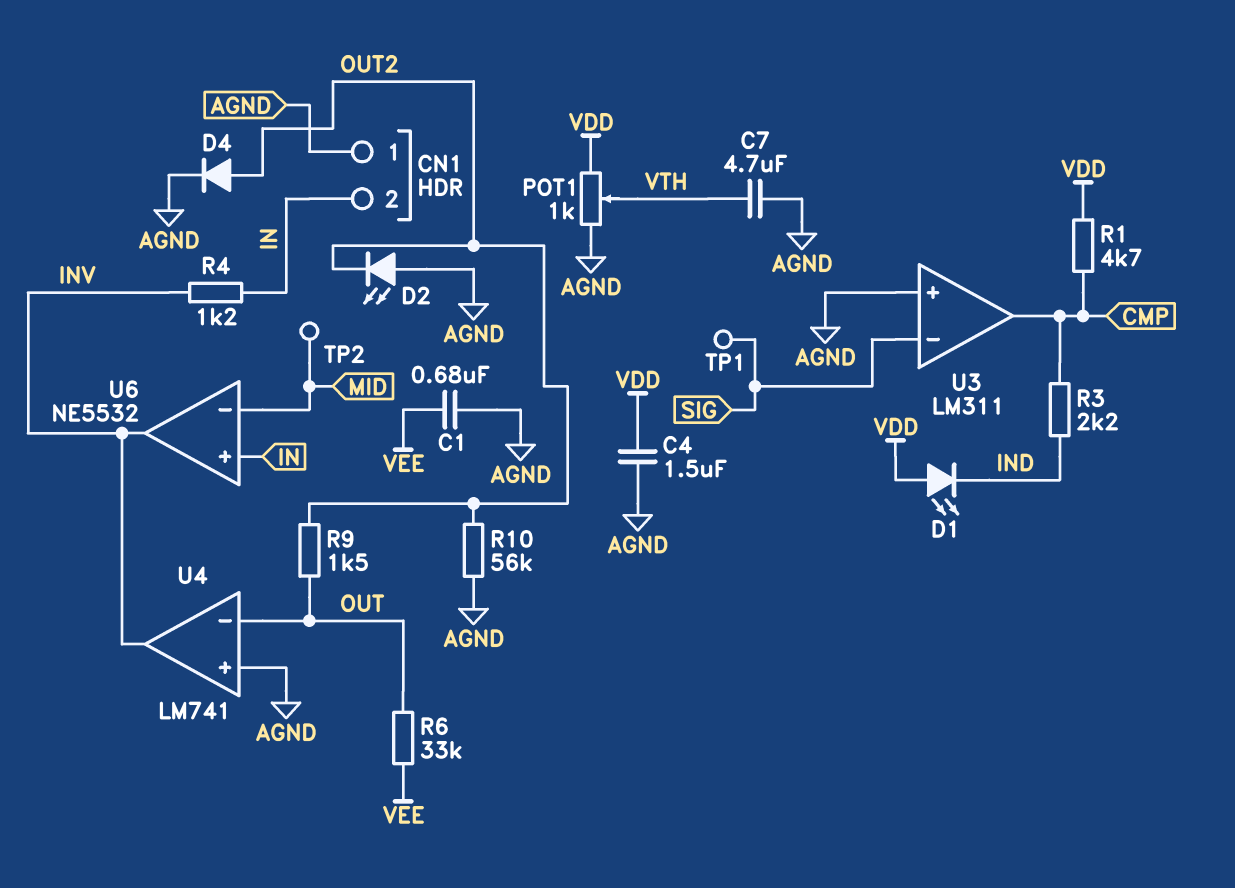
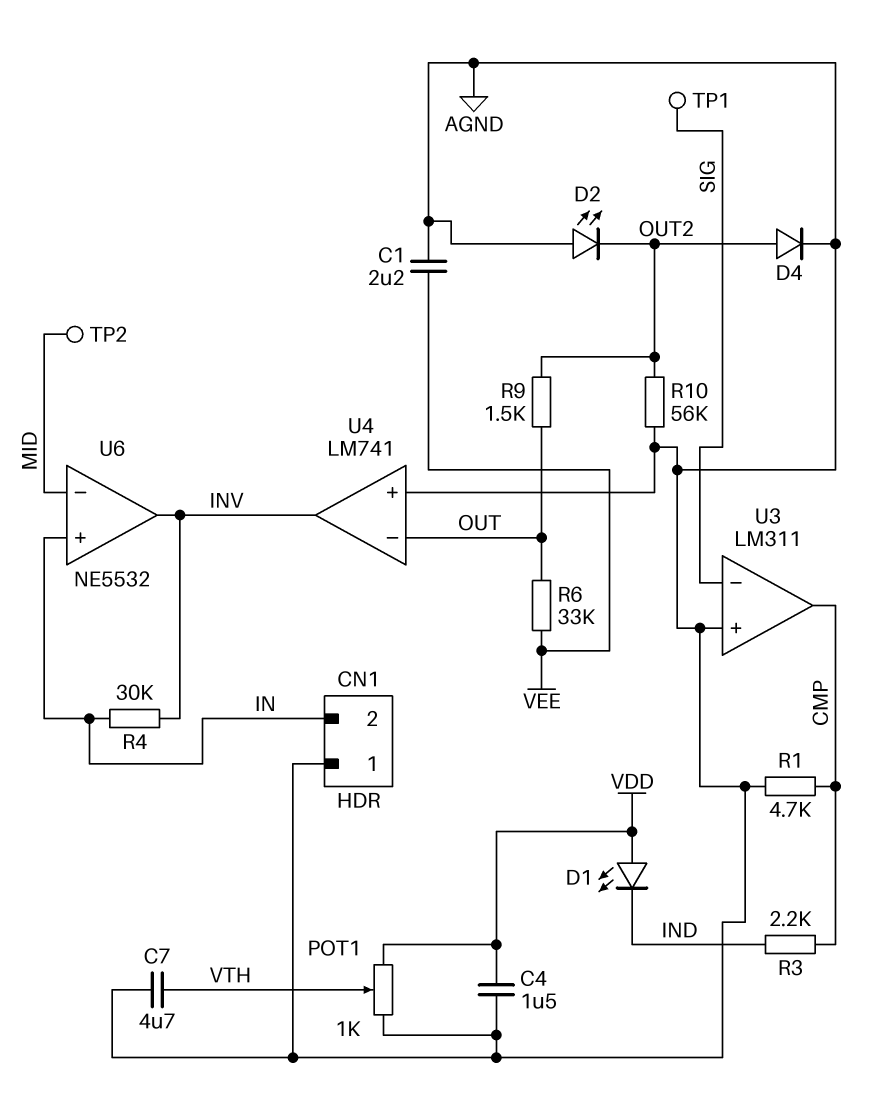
C1: 680nF (AGND, VEE) -> 2.2uF (AGND, VEE)
R1: 4.7k (CMP, VDD) -> 4.7k (AGND, CMP)
R4: 1.2k (IN, INV) -> 30k (IN, INV)

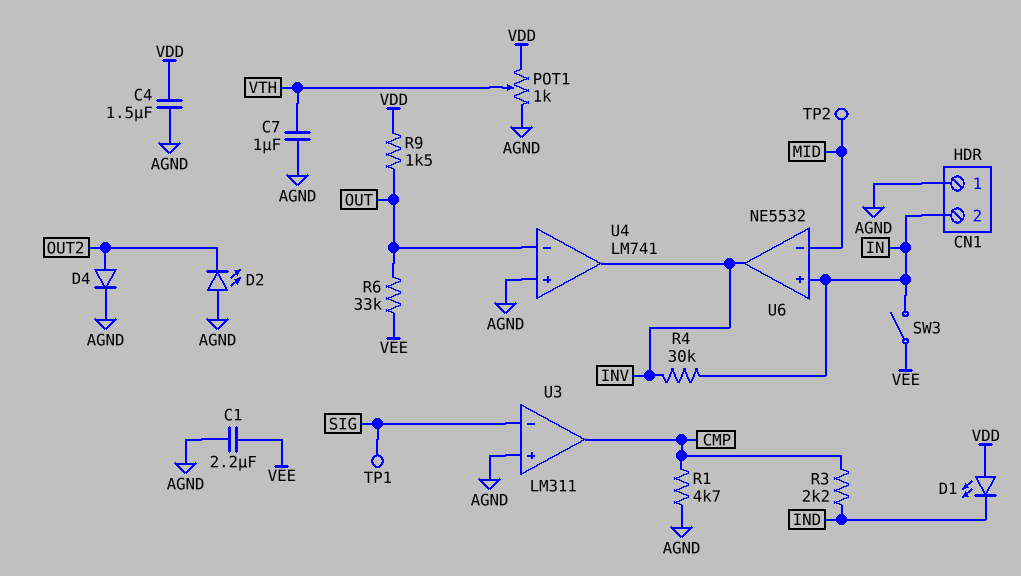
C7: 4.7uF (AGND, VTH) -> 1uF (AGND, VTH)
R9: 1.5k (OUT, OUT2) -> 1.5k (OUT, VDD)
R10: 56k (AGND, OUT2) -> none
SW3: none -> switch (IN, VEE)

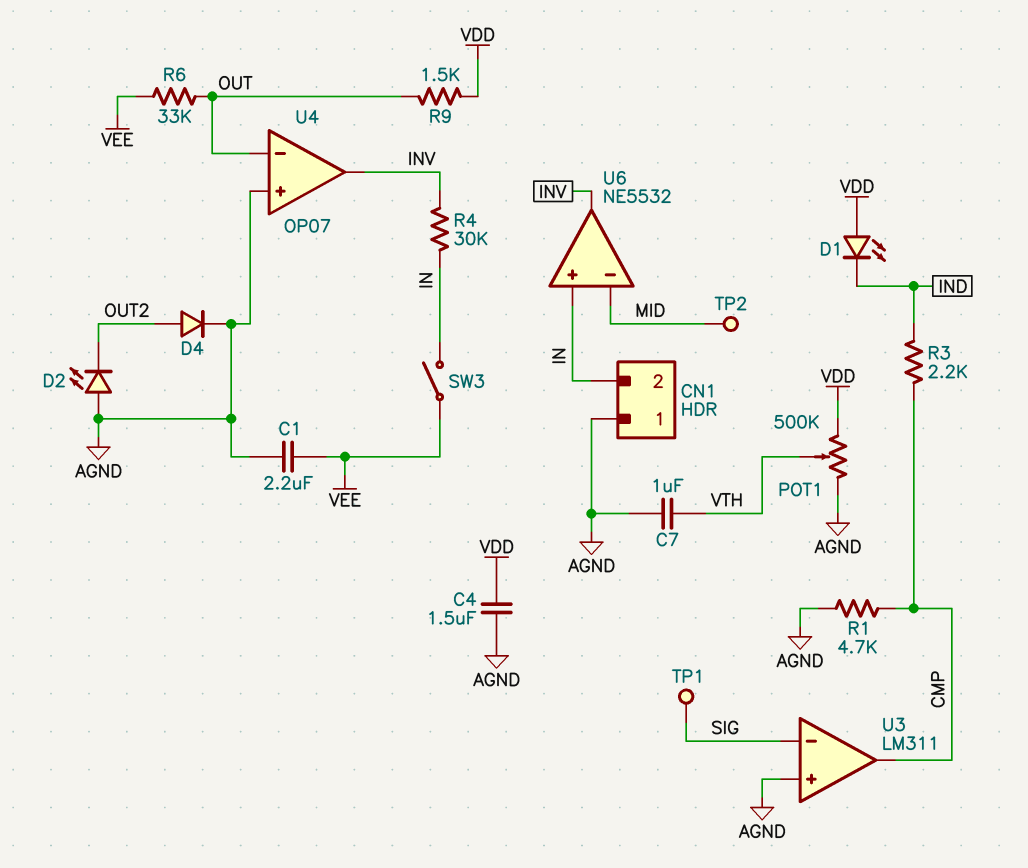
POT1: 1k (AGND, VDD, wiper VTH) -> 500k (AGND, VDD, wiper VTH)
U4: LM741 -> OP07

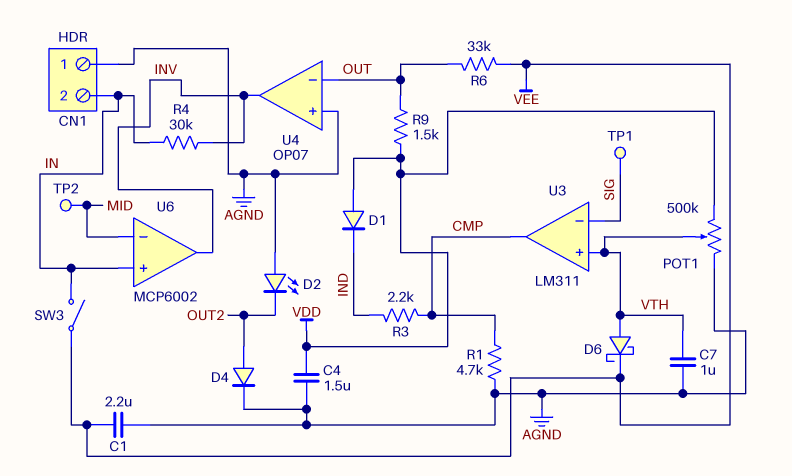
D1: LED (A VDD, K IND) -> diode (A VDD, K IND)
D6: none -> schottky (A VTH, K VEE)
U3 pin in+: AGND -> VTH
U6: NE5532 -> MCP6002

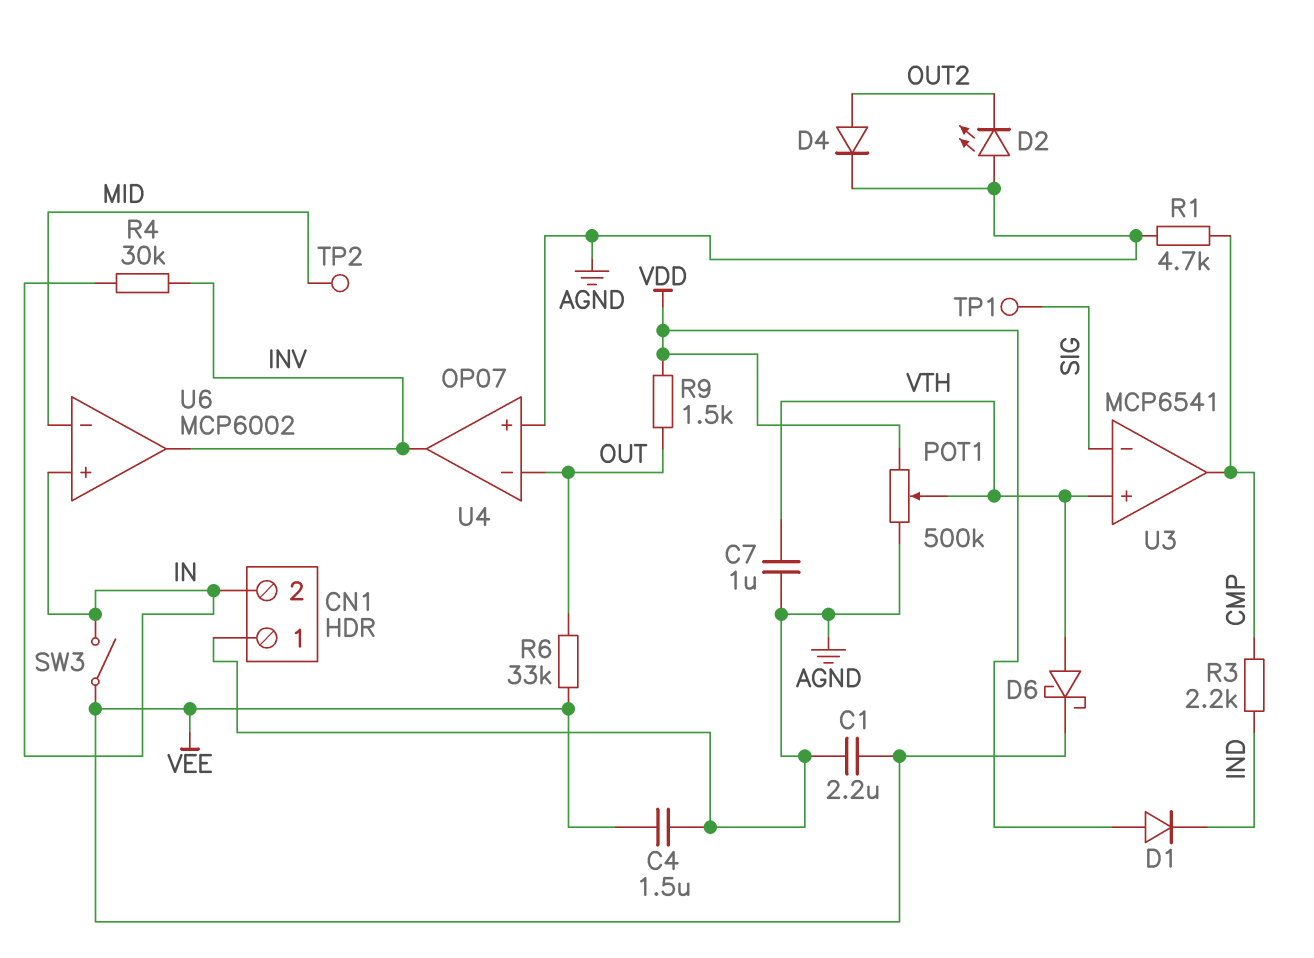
C4: 1.5uF (AGND, VDD) -> 1.5uF (AGND, VEE)
U3: LM311 -> MCP6541

